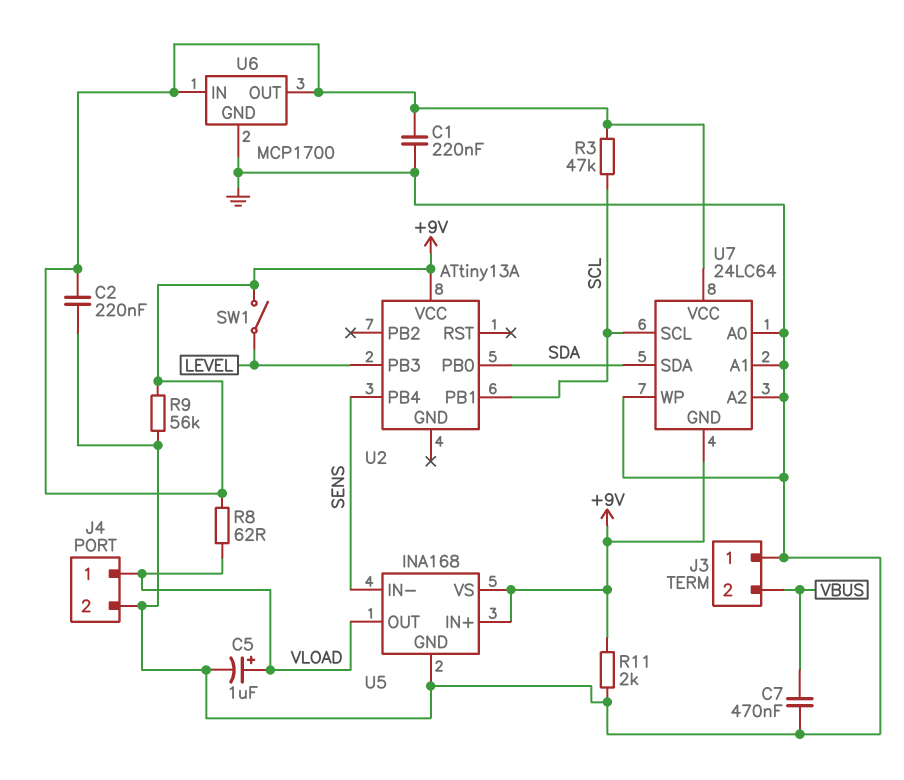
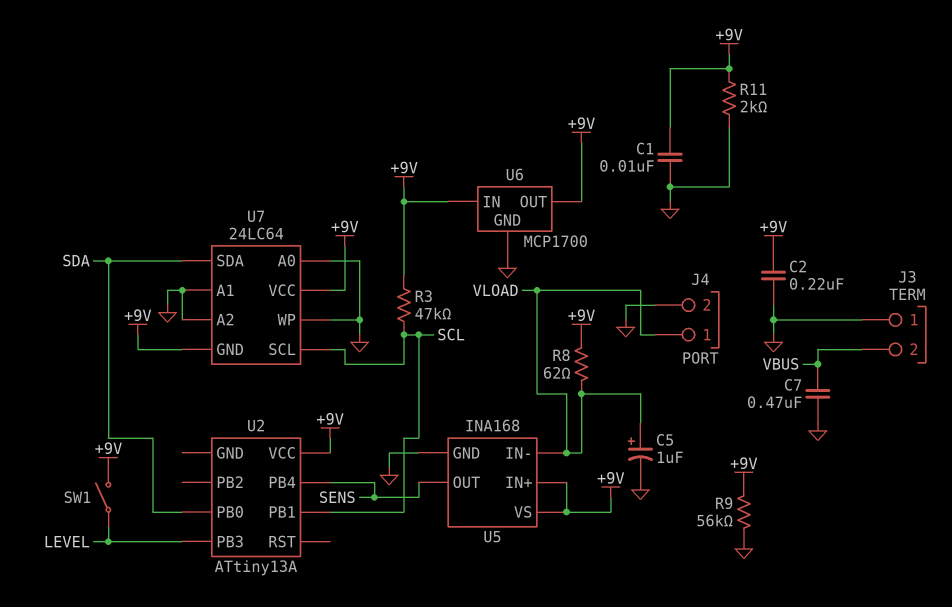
C1: 220nF (+9V, GND) -> 10nF (+9V, GND)
U5 pin IN-: SENS -> VLOAD
U5 pin OUT: VLOAD -> SENS

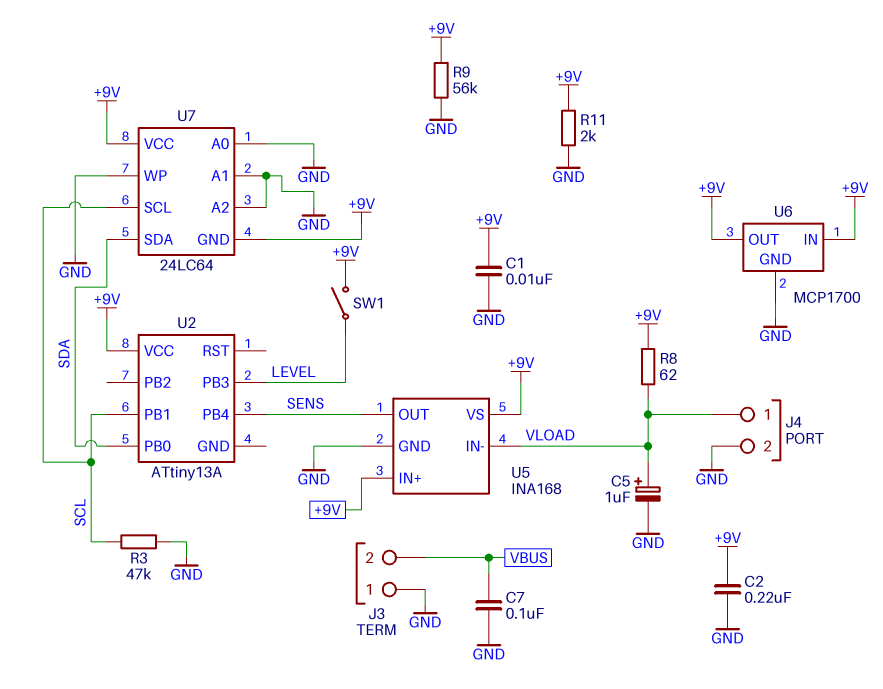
C7: 470nF (GND, VBUS) -> 100nF (GND, VBUS)
R3: 47k (+9V, SCL) -> 47k (GND, SCL)

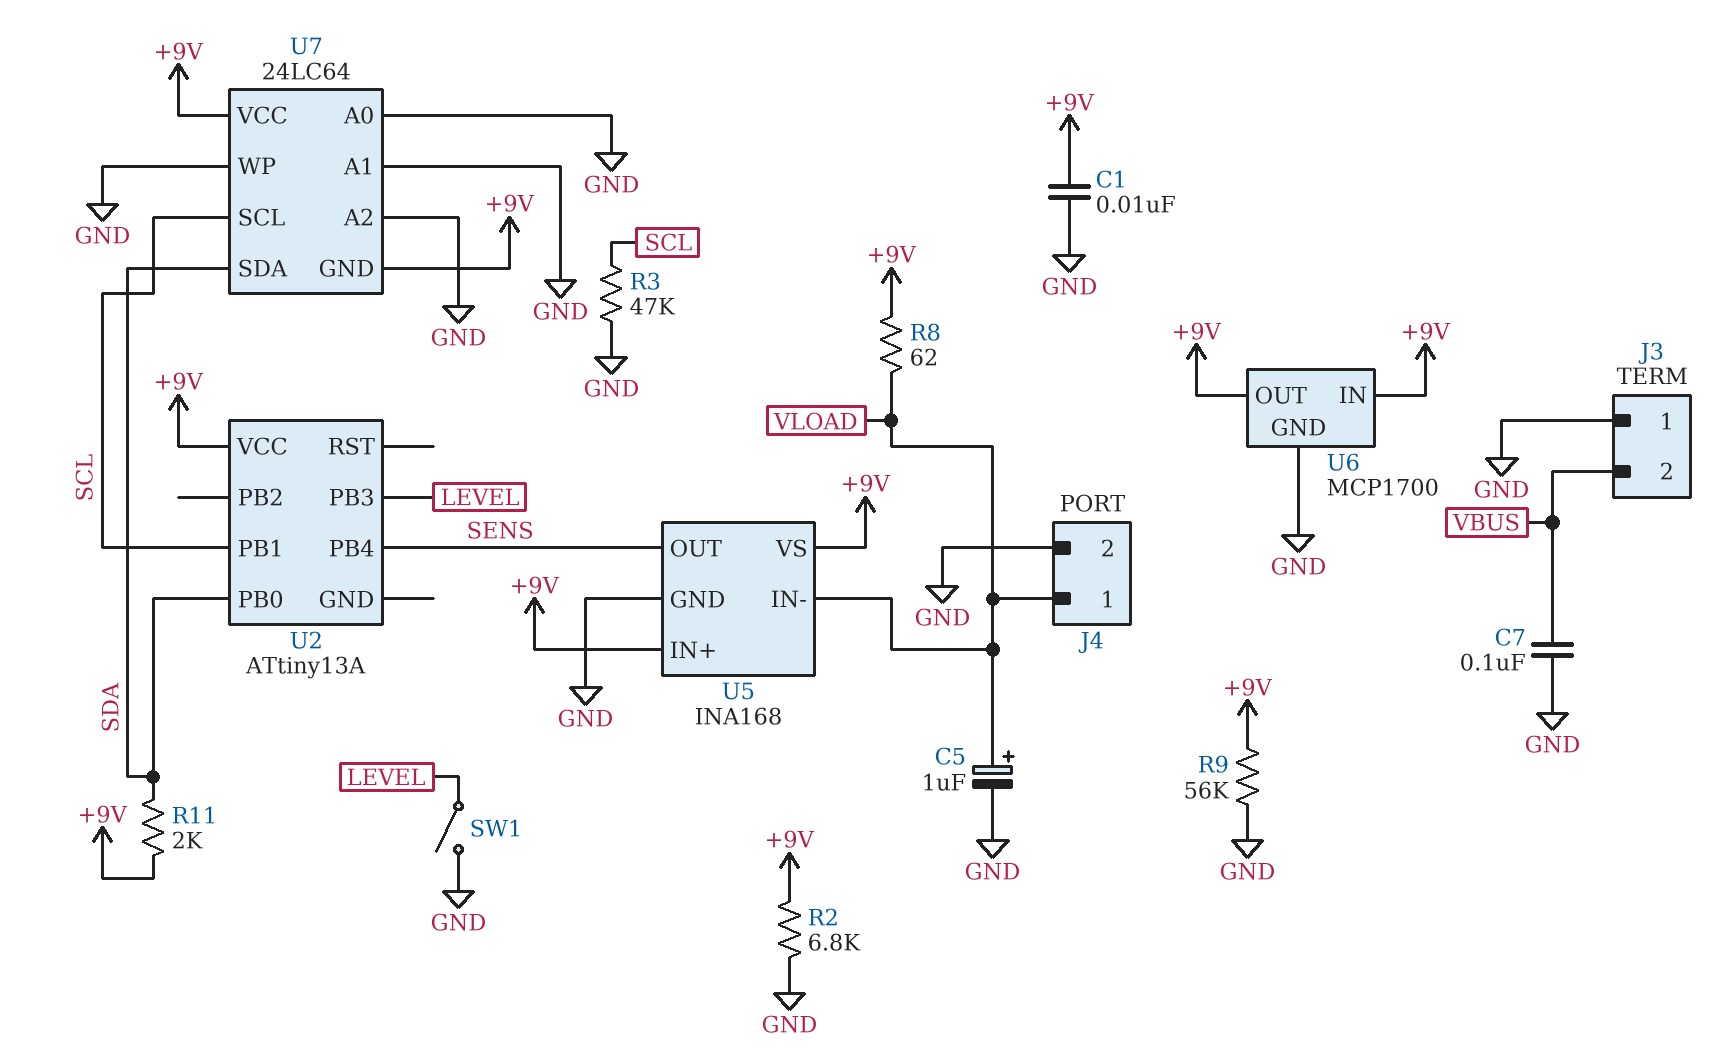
C2: 220nF (+9V, GND) -> none
R2: none -> 6.8k (+9V, GND)
R11: 2k (+9V, GND) -> 2k (+9V, SDA)
SW1: switch (+9V, LEVEL) -> switch (GND, LEVEL)

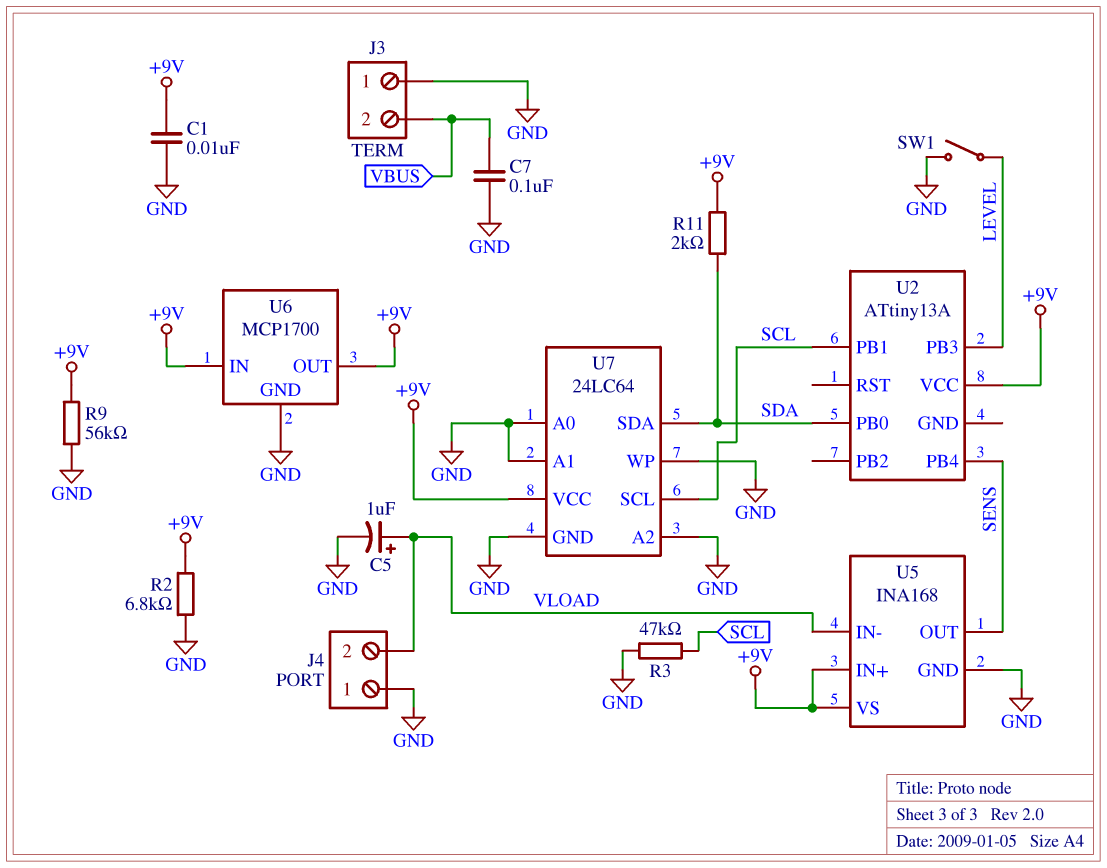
J4 pin 1: VLOAD -> GND
J4 pin 2: GND -> VLOAD
R8: 62 (+9V, VLOAD) -> none
U7 pin GND: +9V -> GND

